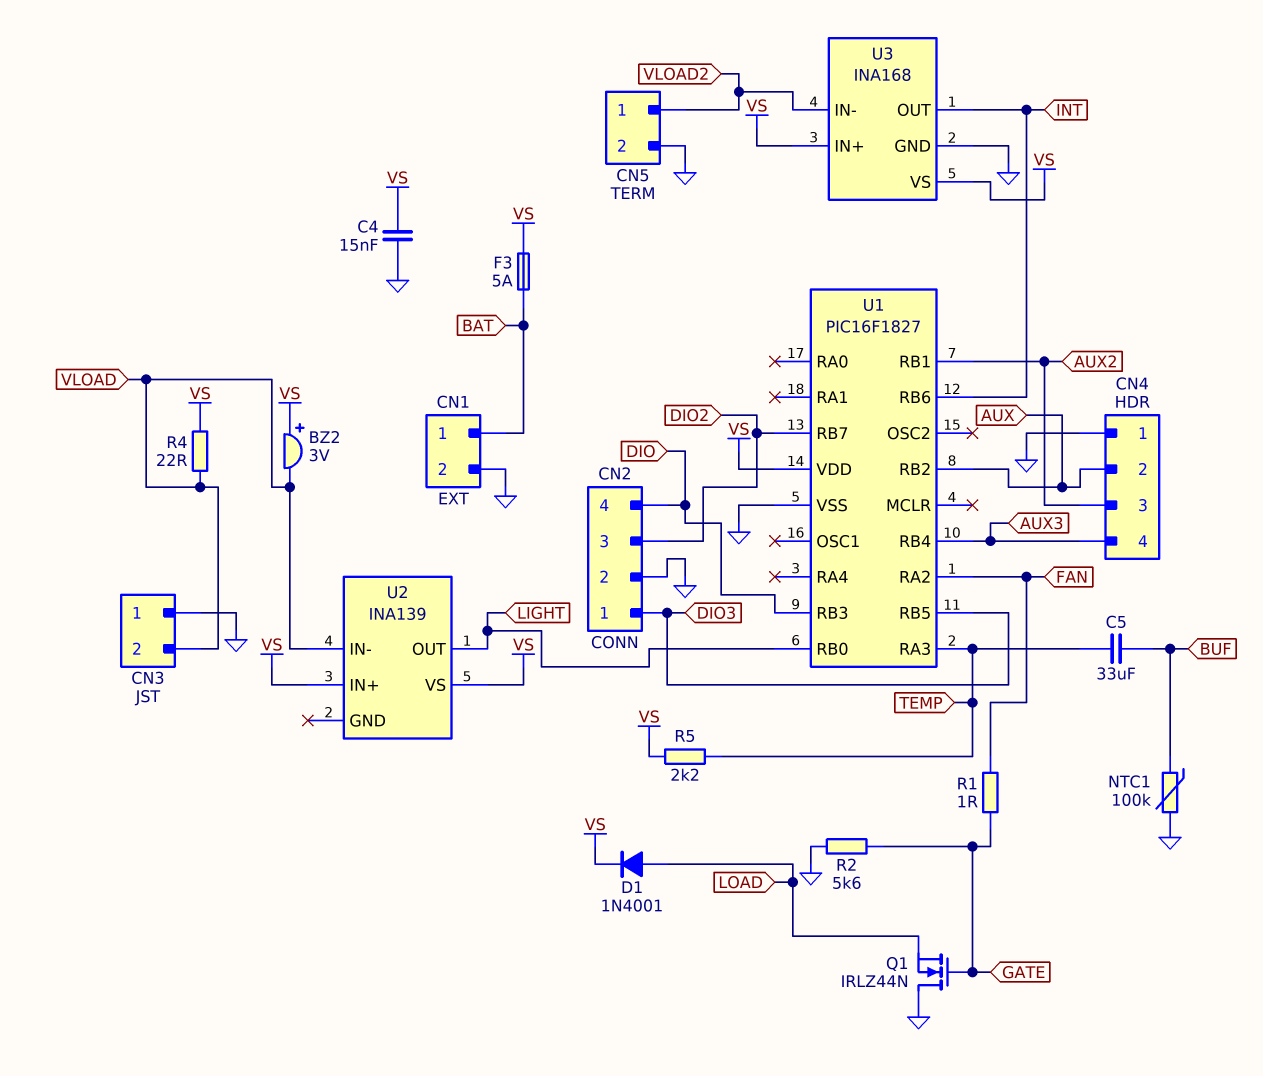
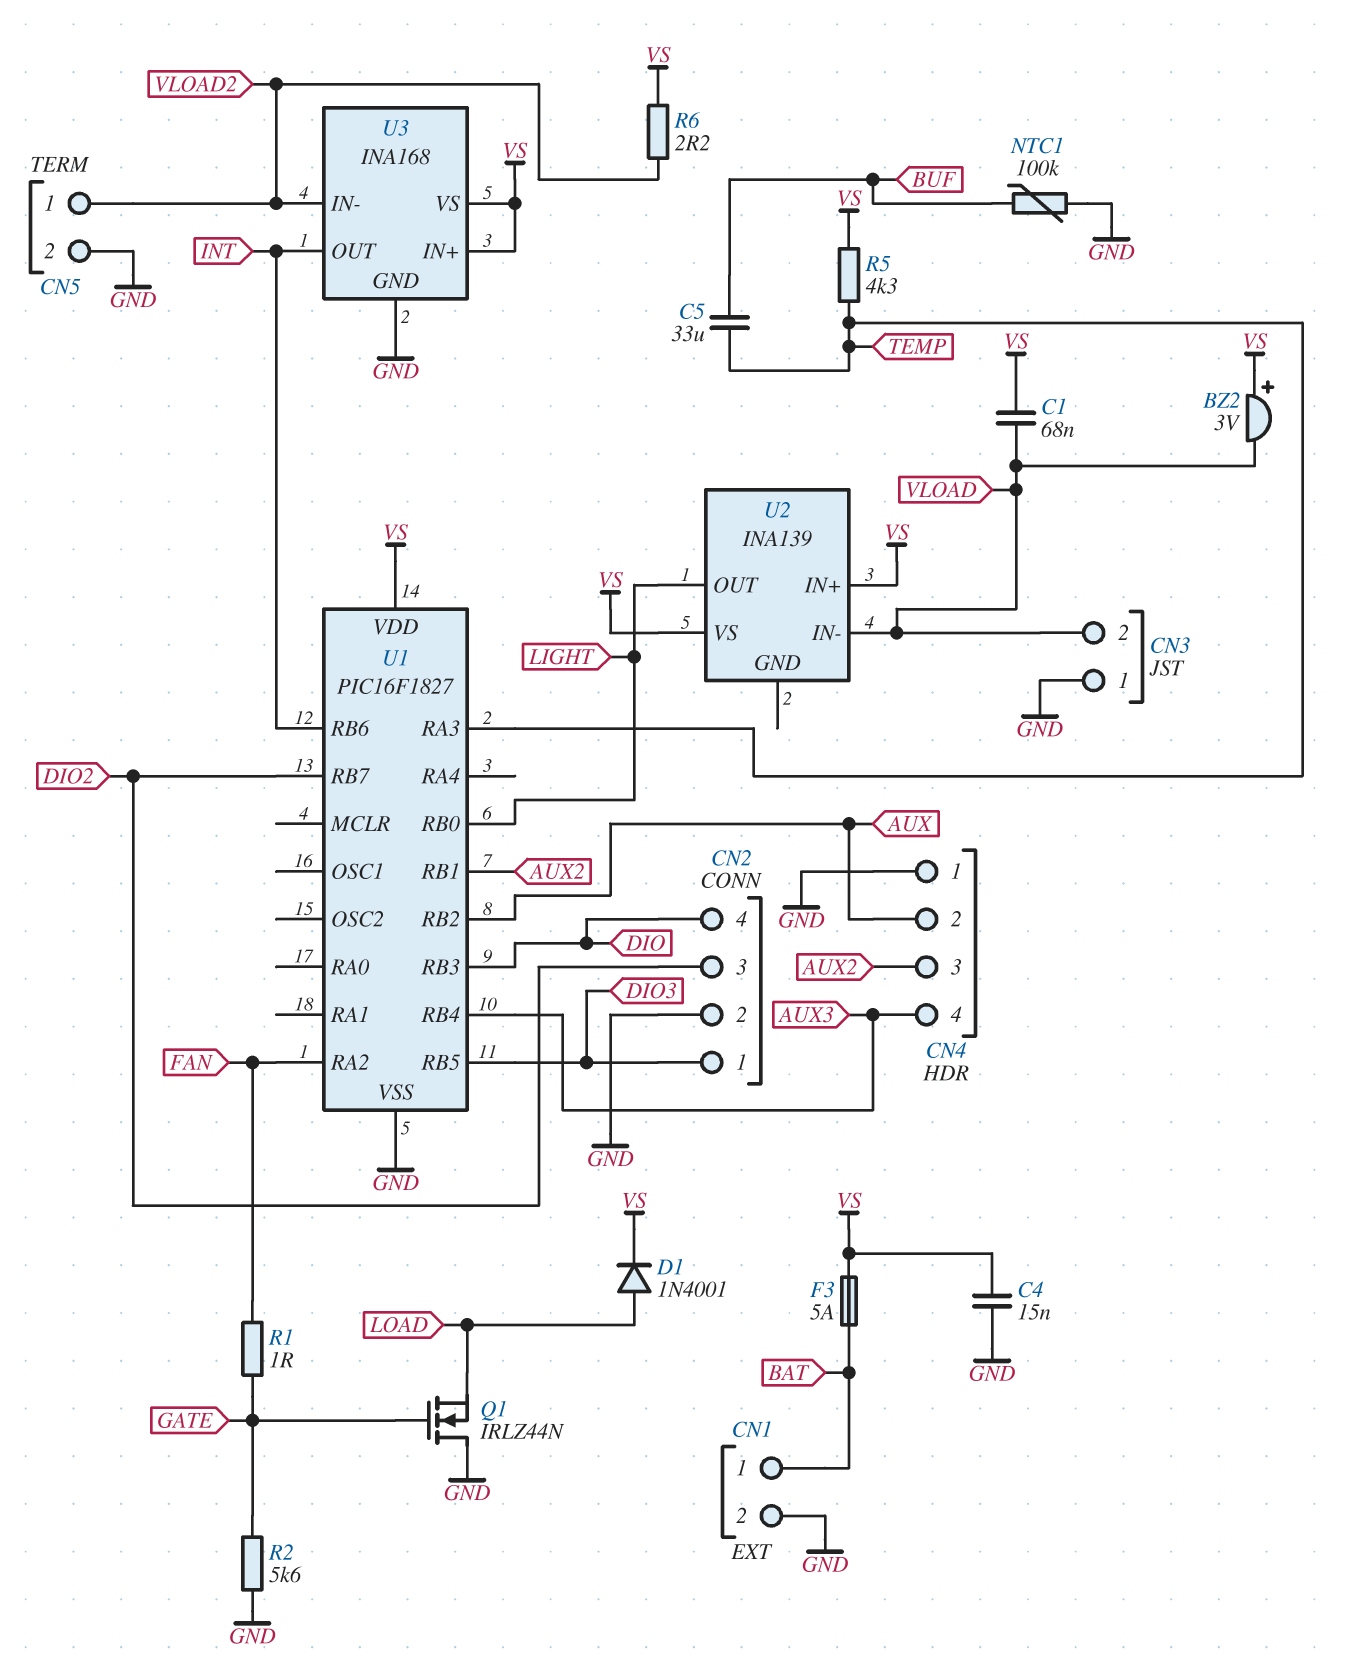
C1: none -> 68nF (VLOAD, VS)
R4: 22 (VLOAD, VS) -> none
R5: 2.2k (TEMP, VS) -> 4.3k (TEMP, VS)
R6: none -> 2.2 (VLOAD2, VS)

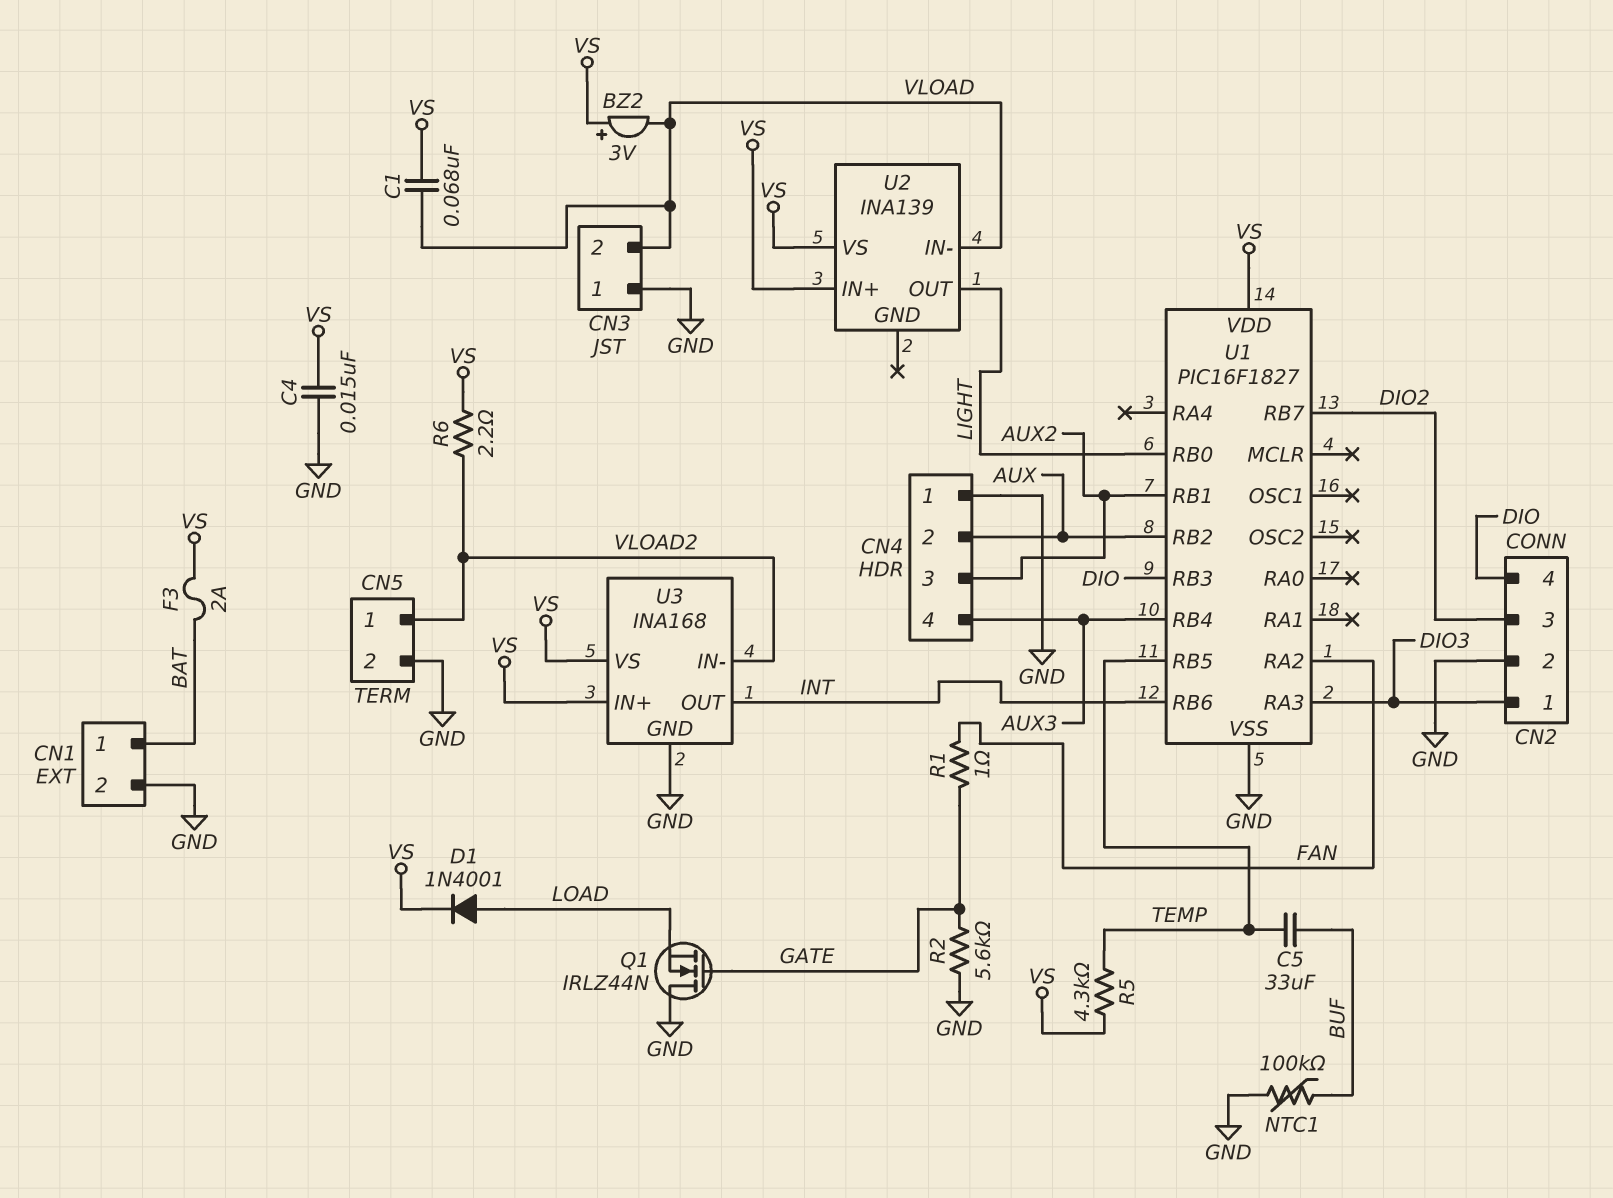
F3: 5A (BAT, VS) -> 2A (BAT, VS)
U1 pin RA3: TEMP -> DIO3
U1 pin RB5: DIO3 -> TEMP

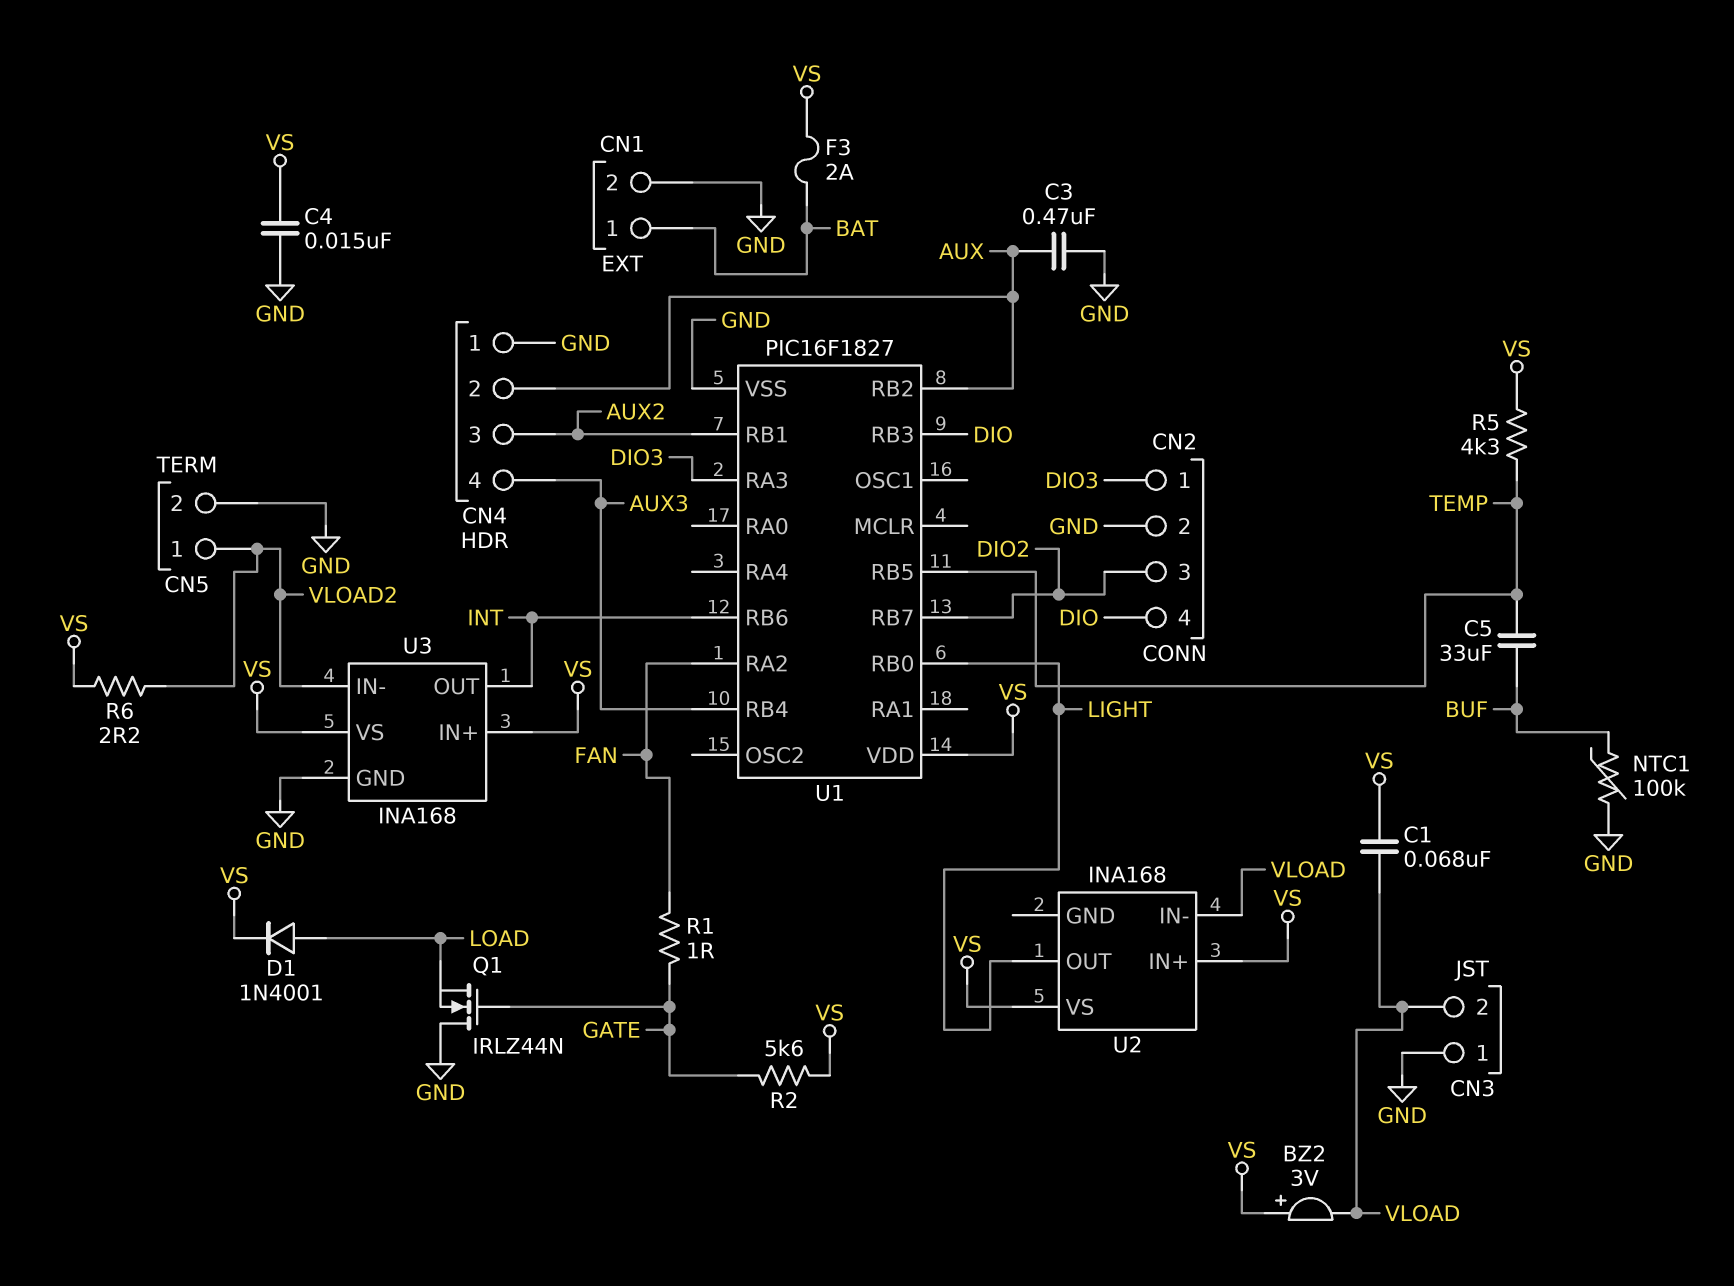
C3: none -> 470nF (AUX, GND)
R2: 5.6k (GATE, GND) -> 5.6k (GATE, VS)
U2: INA139 -> INA168

